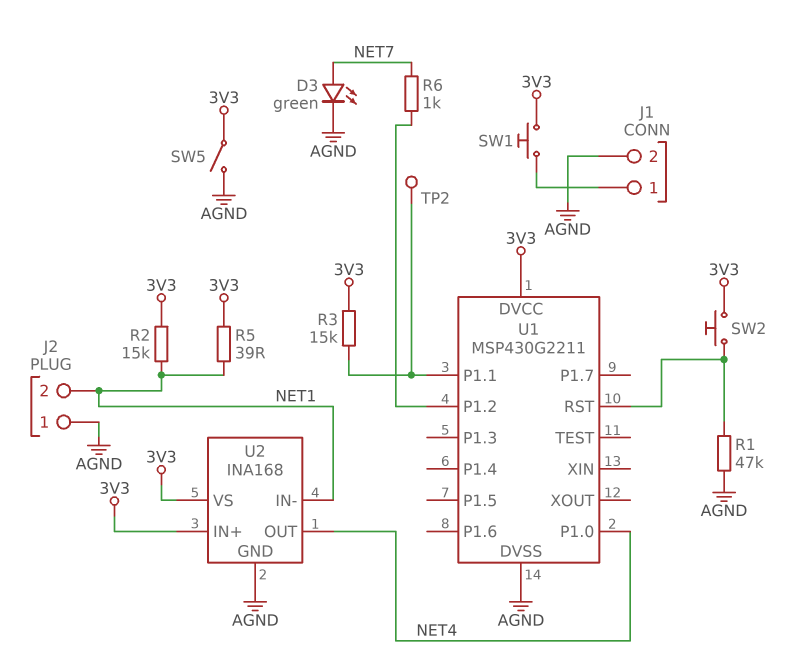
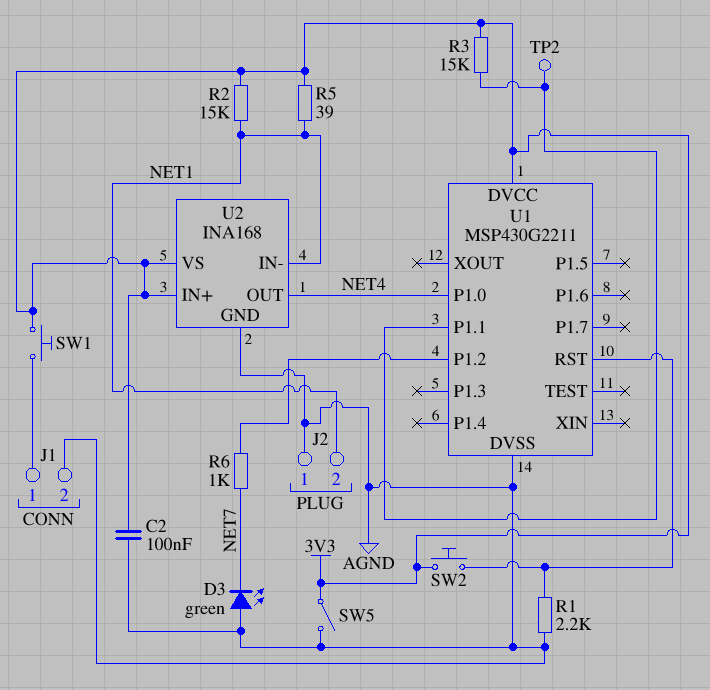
C2: none -> 100nF (3V3, AGND)
D3: LED green (A NET7, K AGND) -> LED green (A AGND, K NET7)
R1: 47k (AGND, U1/RST) -> 2.2k (AGND, U1/RST)

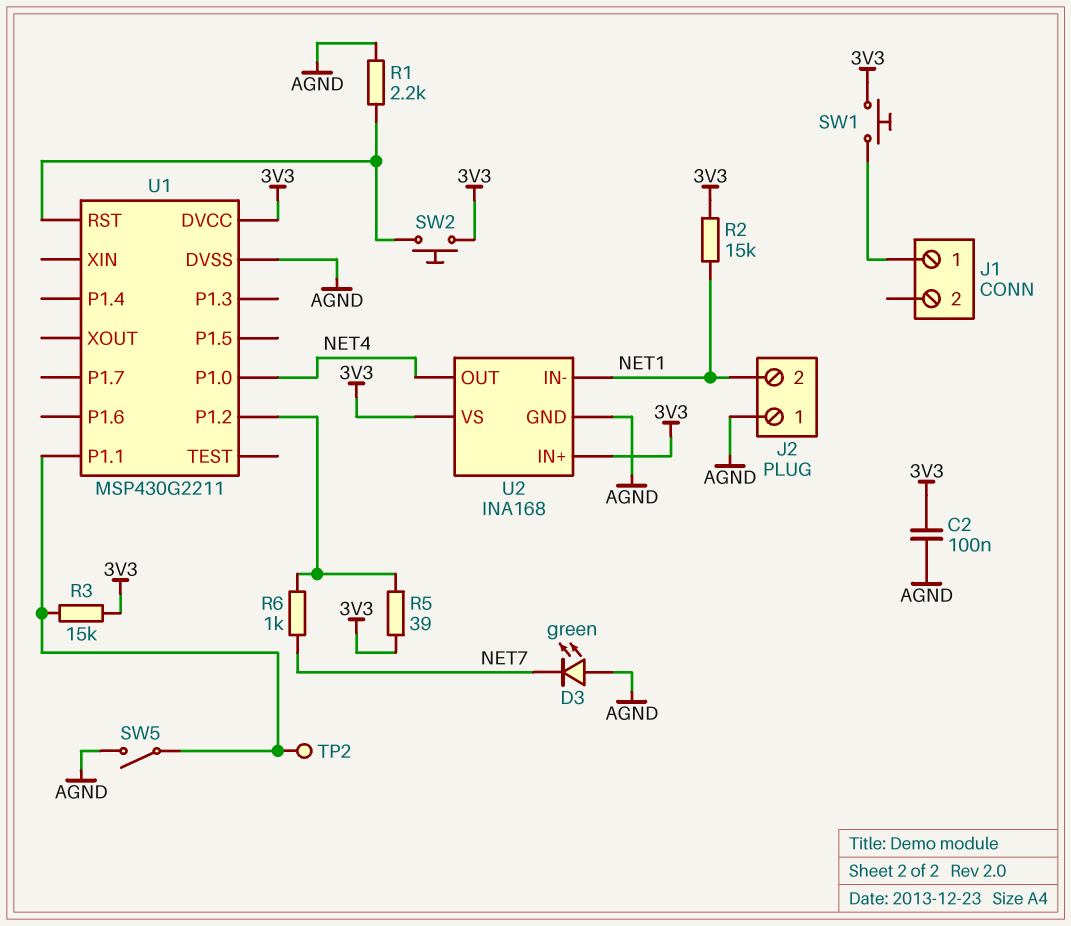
J1 pin 2: AGND -> none
R5: 39 (3V3, NET1) -> 39 (3V3, U1/P1.2)
SW5: switch (3V3, AGND) -> switch (AGND, U1/P1.1)

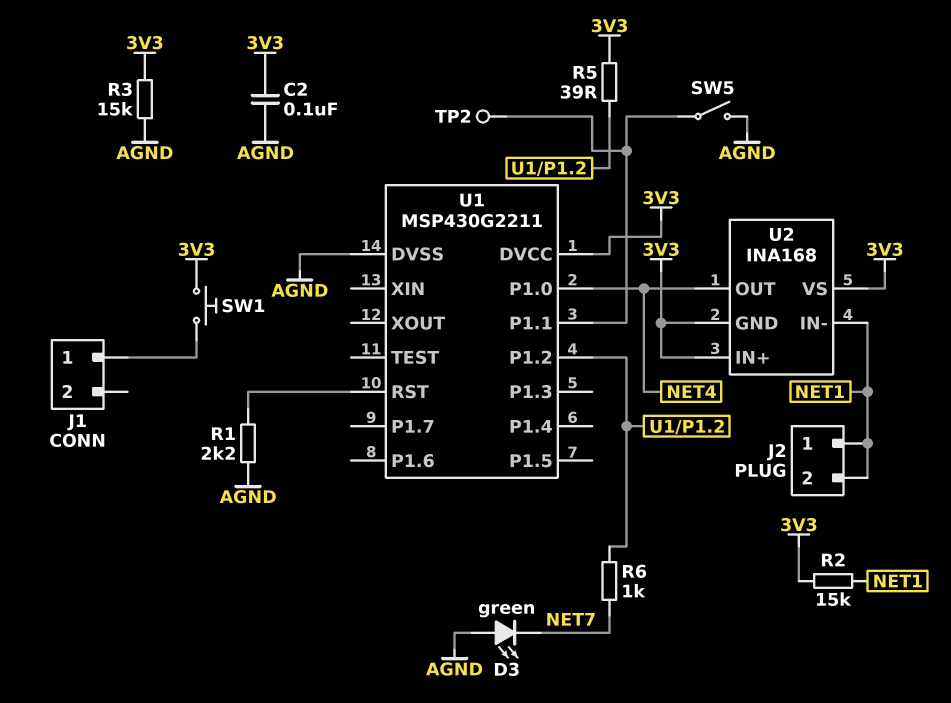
J2 pin 1: AGND -> NET1
R3: 15k (3V3, U1/P1.1) -> 15k (3V3, AGND)
SW2: button (3V3, U1/RST) -> none
U2 pin GND: AGND -> 3V3

